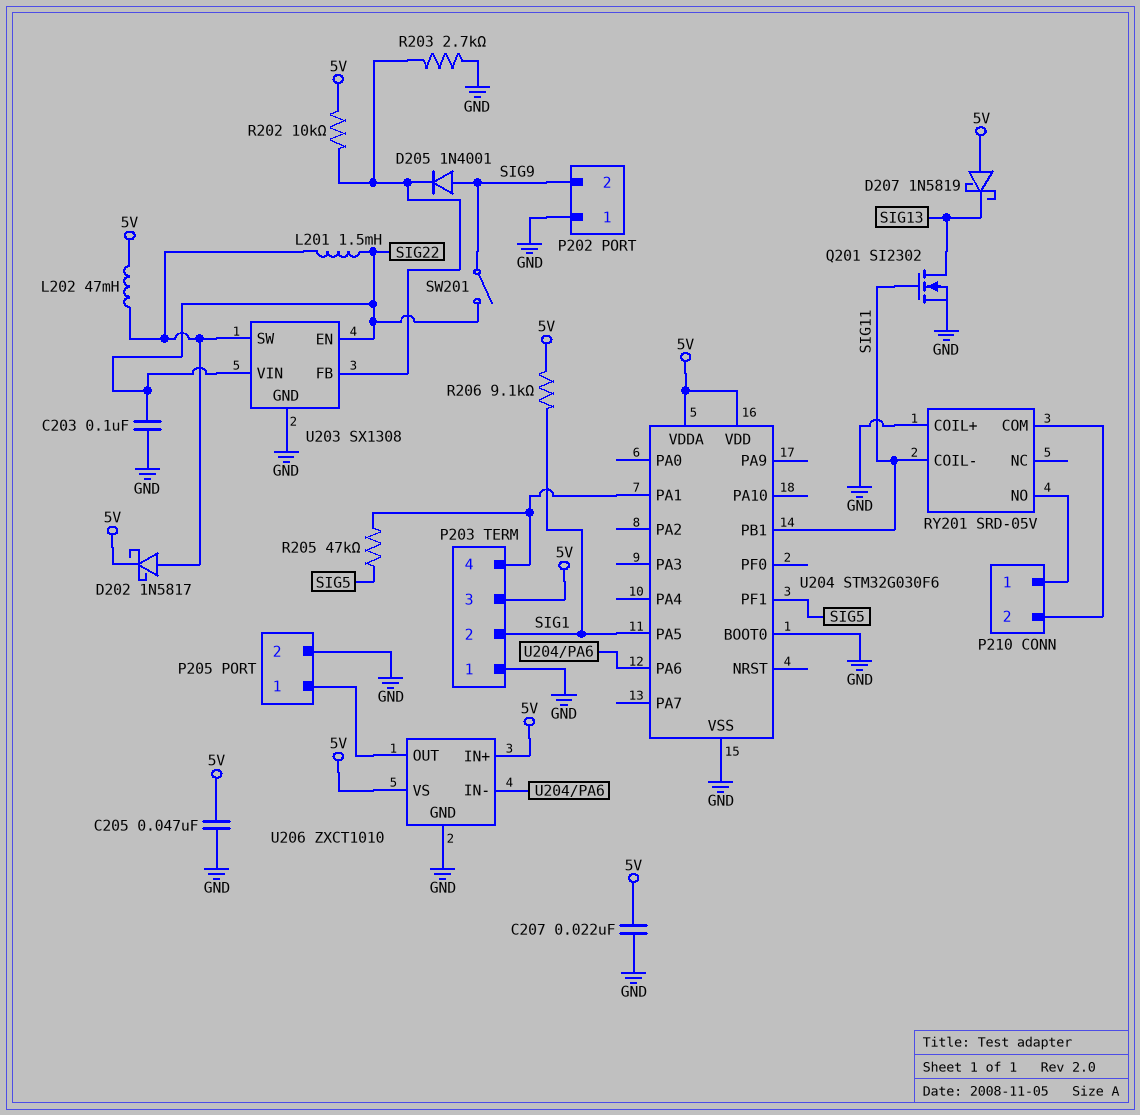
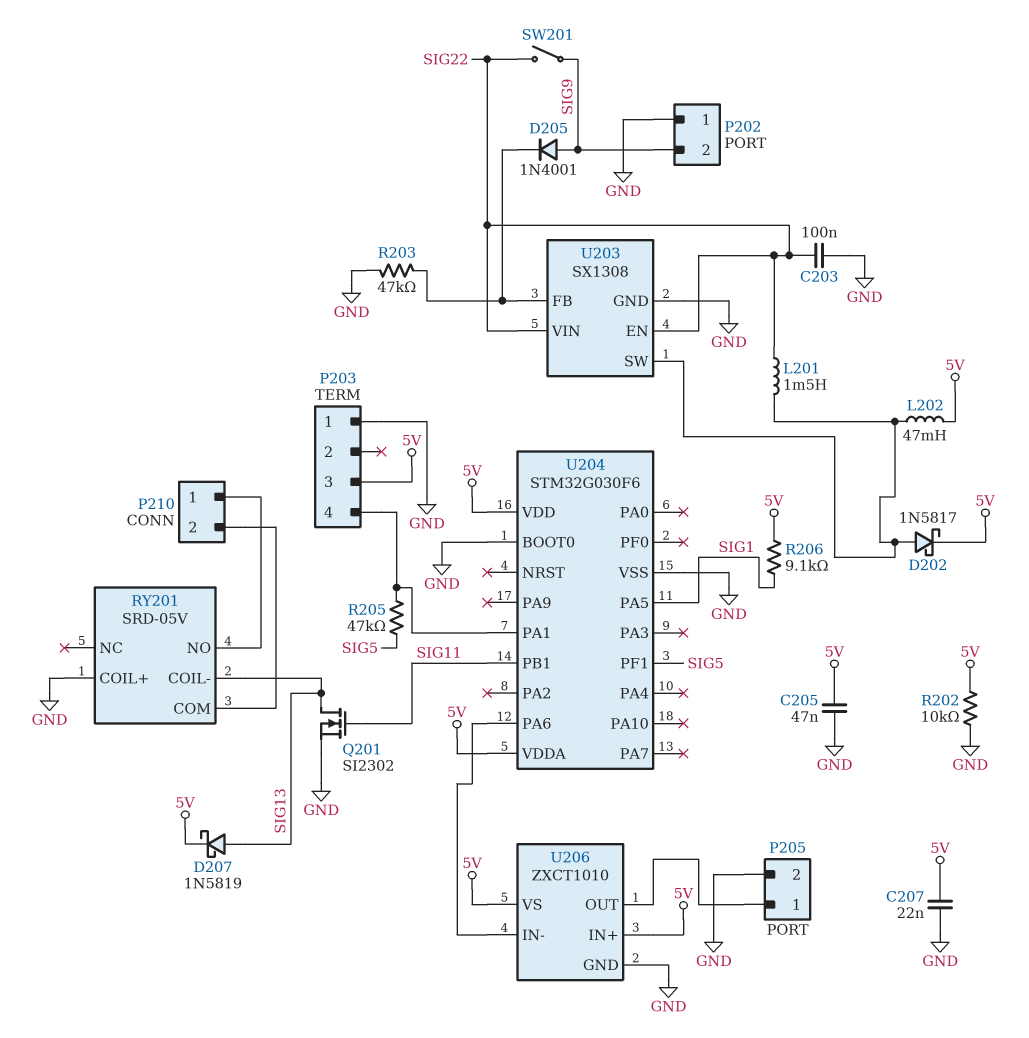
D207: schottky 1N5819 (A 5V, K SIG13) -> schottky 1N5819 (A SIG13, K 5V)
P203 pin 2: SIG1 -> none
R202: 10k (5V, U203/FB) -> 10k (5V, GND)
R203: 2.7k (GND, U203/FB) -> 47k (GND, U203/FB)
RY201 pin COIL-: SIG11 -> SIG13

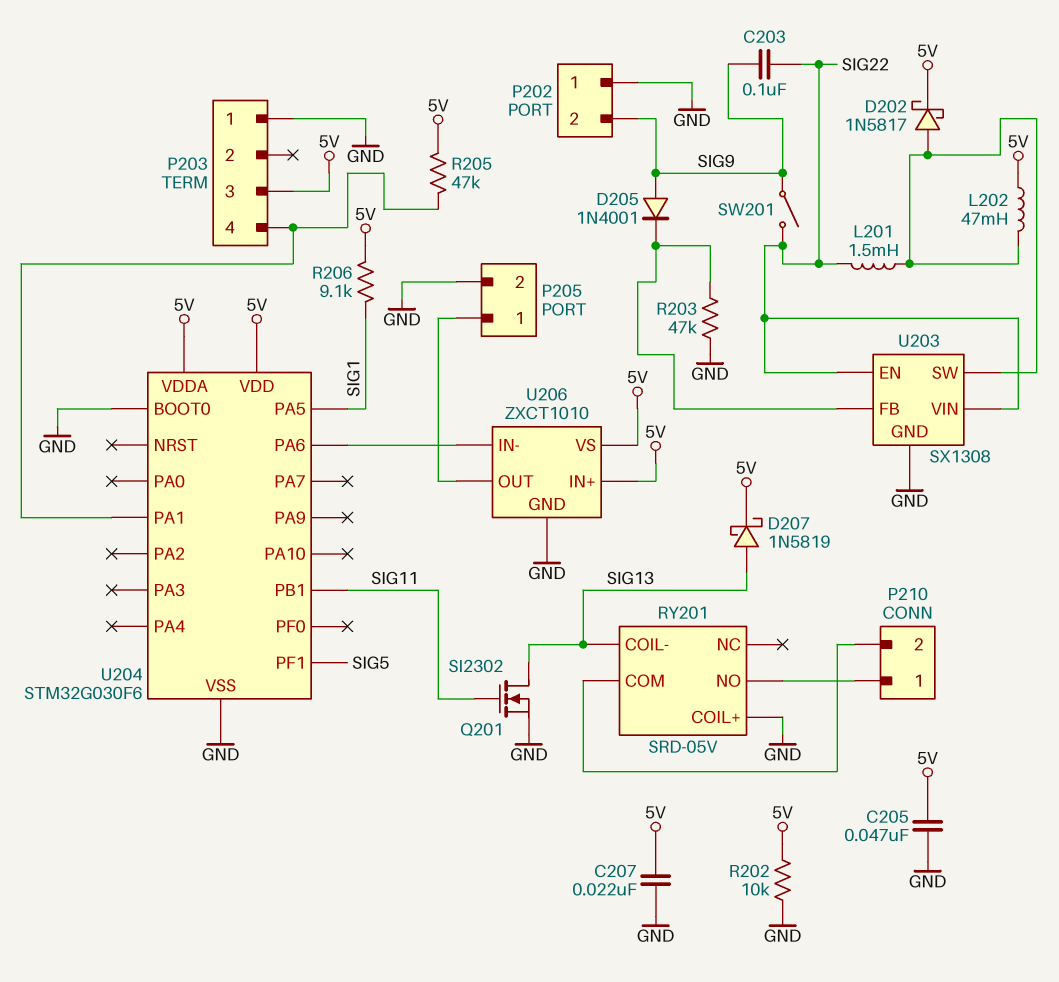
C203: 100nF (GND, SIG22) -> 100nF (SIG9, SIG22)
R205: 47k (P203/4, SIG5) -> 47k (5V, P203/4)

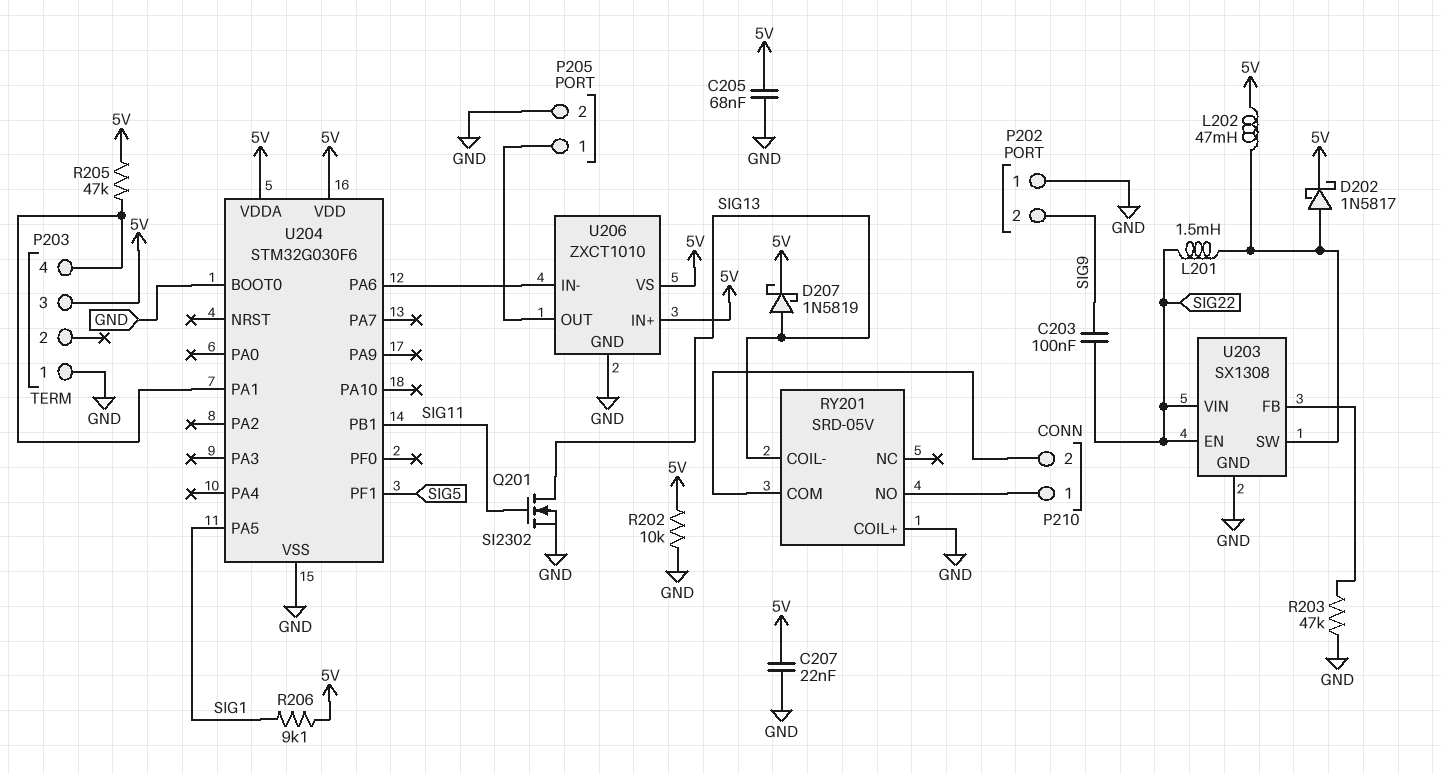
C205: 47nF (5V, GND) -> 68nF (5V, GND)
D205: diode 1N4001 (A SIG9, K U203/FB) -> none
SW201: switch (SIG9, SIG22) -> none

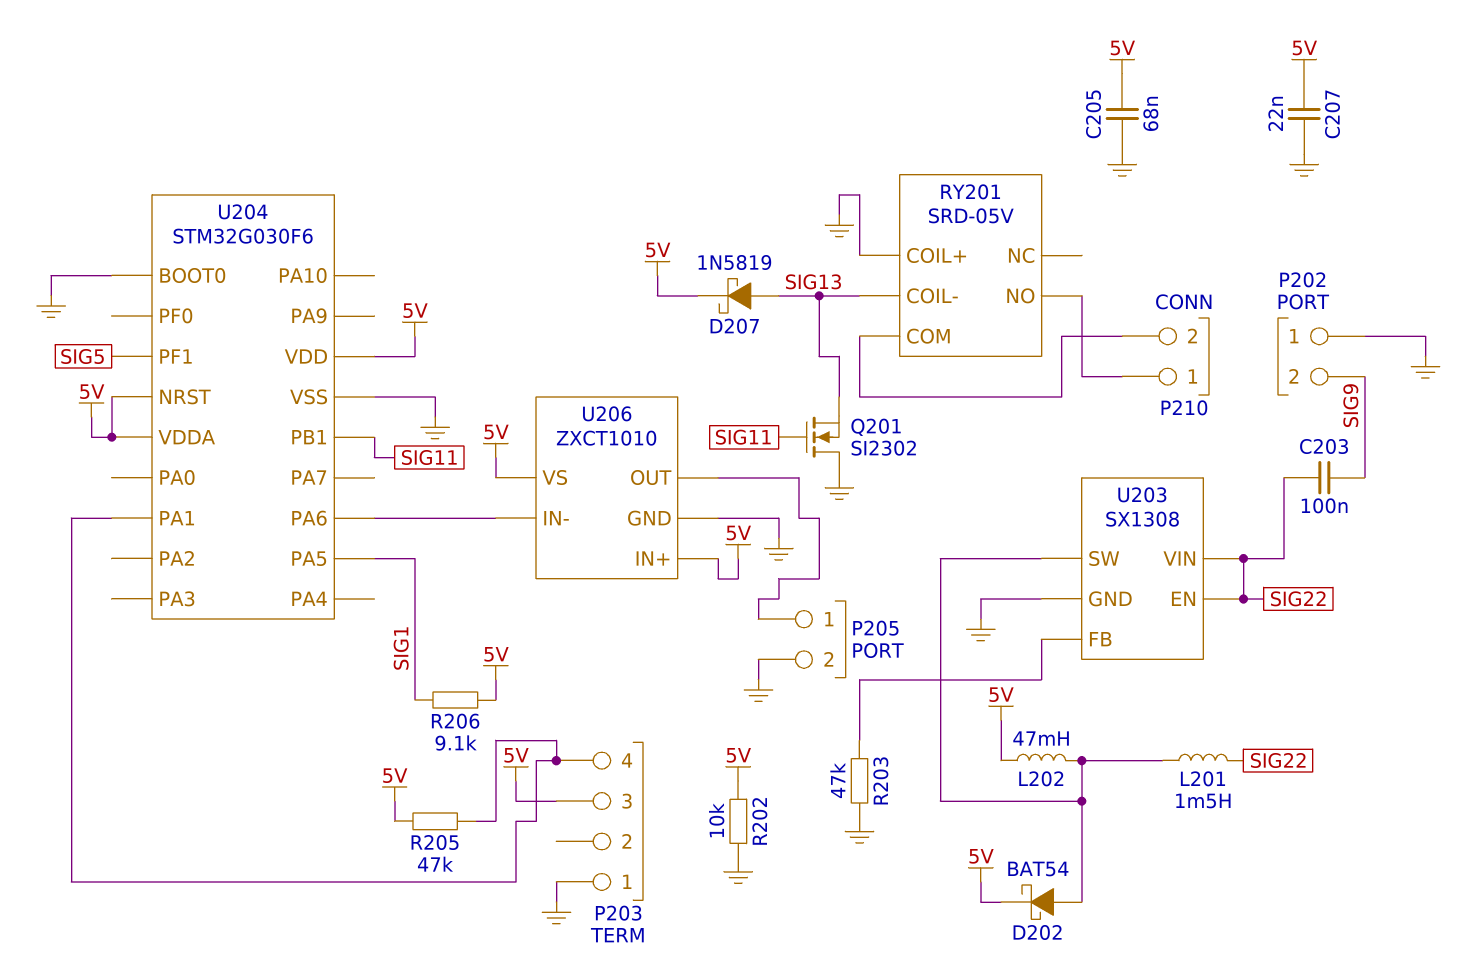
D202: schottky 1N5817 (A U203/SW, K 5V) -> schottky BAT54 (A U203/SW, K 5V)
Q201: NMOS SI2302 (G SIG11, D SIG13, S GND) -> NMOS SI2302 (G SIG11, D GND, S SIG13)
U204 pin NRST: none -> 5V

